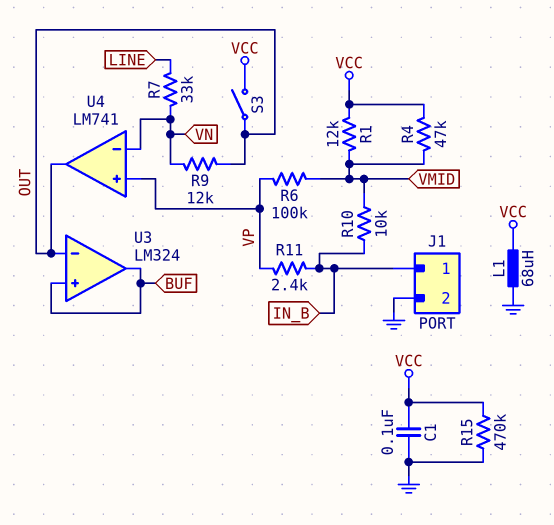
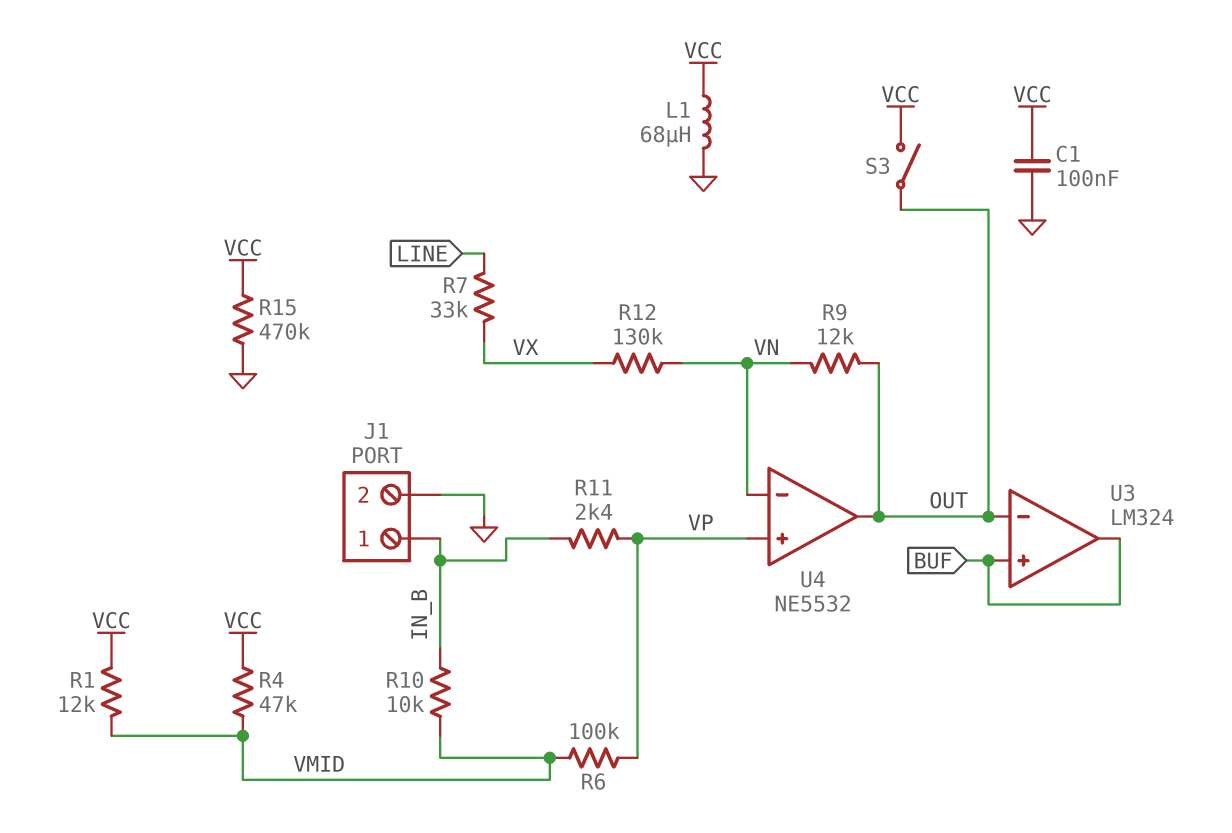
R7: 33k (LINE, VN) -> 33k (LINE, VX)
R12: none -> 130k (VN, VX)
U4: LM741 -> NE5532

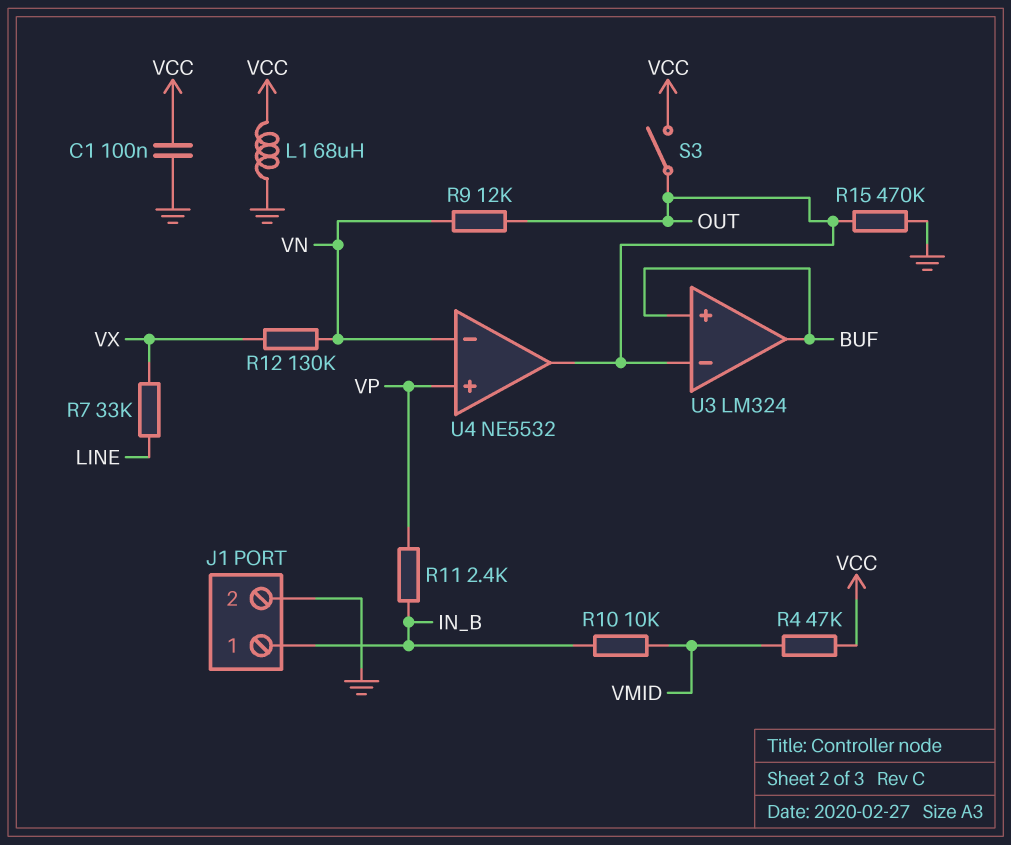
R1: 12k (VCC, VMID) -> none
R6: 100k (VMID, VP) -> none
R15: 470k (GND, VCC) -> 470k (GND, OUT)

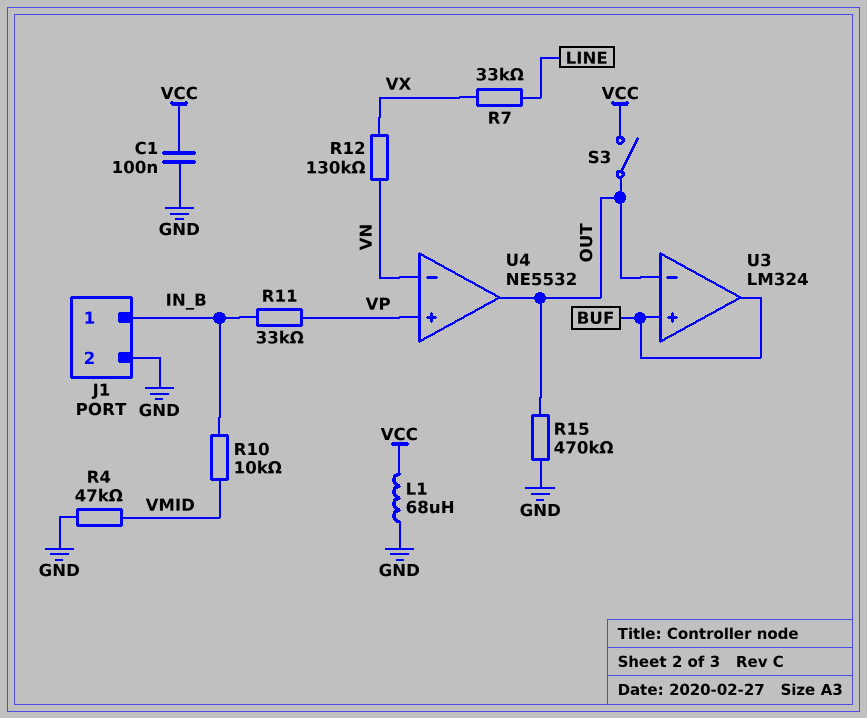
R4: 47k (VCC, VMID) -> 47k (GND, VMID)
R9: 12k (OUT, VN) -> none
R11: 2.4k (IN_B, VP) -> 33k (IN_B, VP)

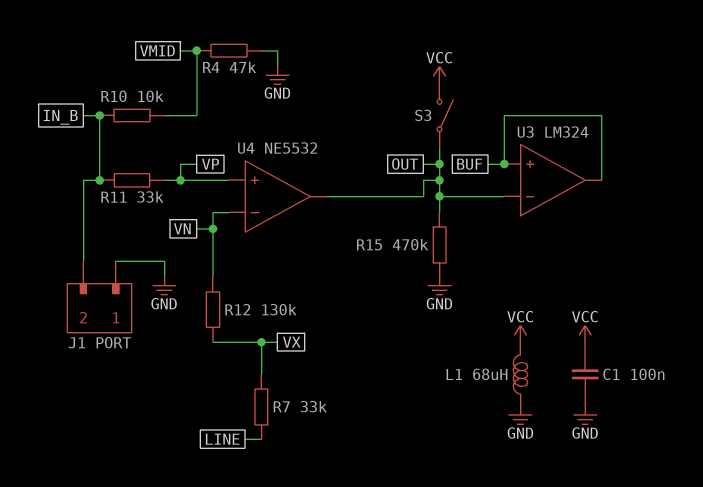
J1 pin 1: IN_B -> GND
J1 pin 2: GND -> IN_B

